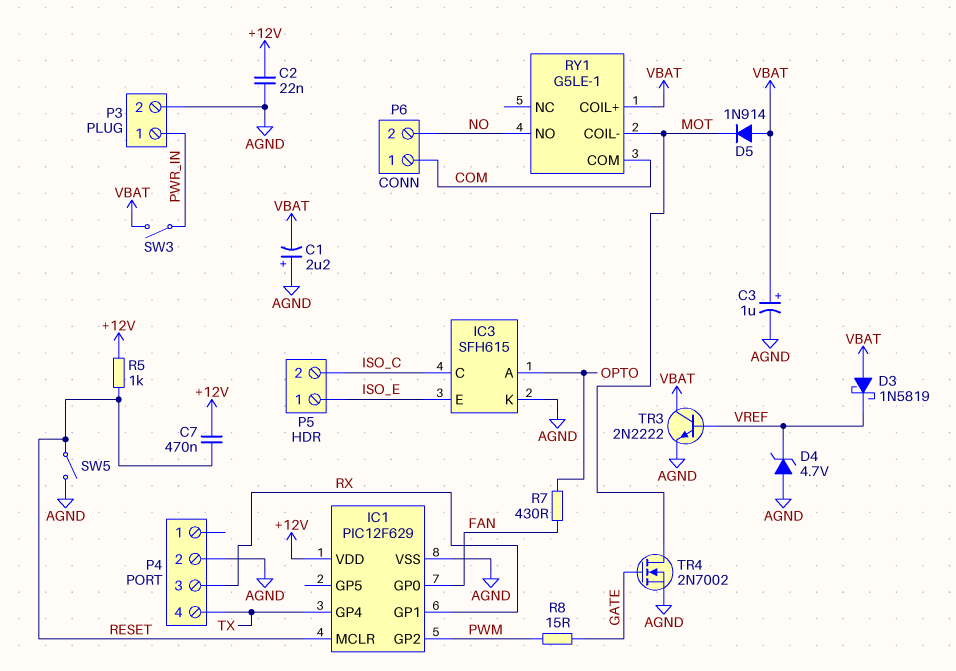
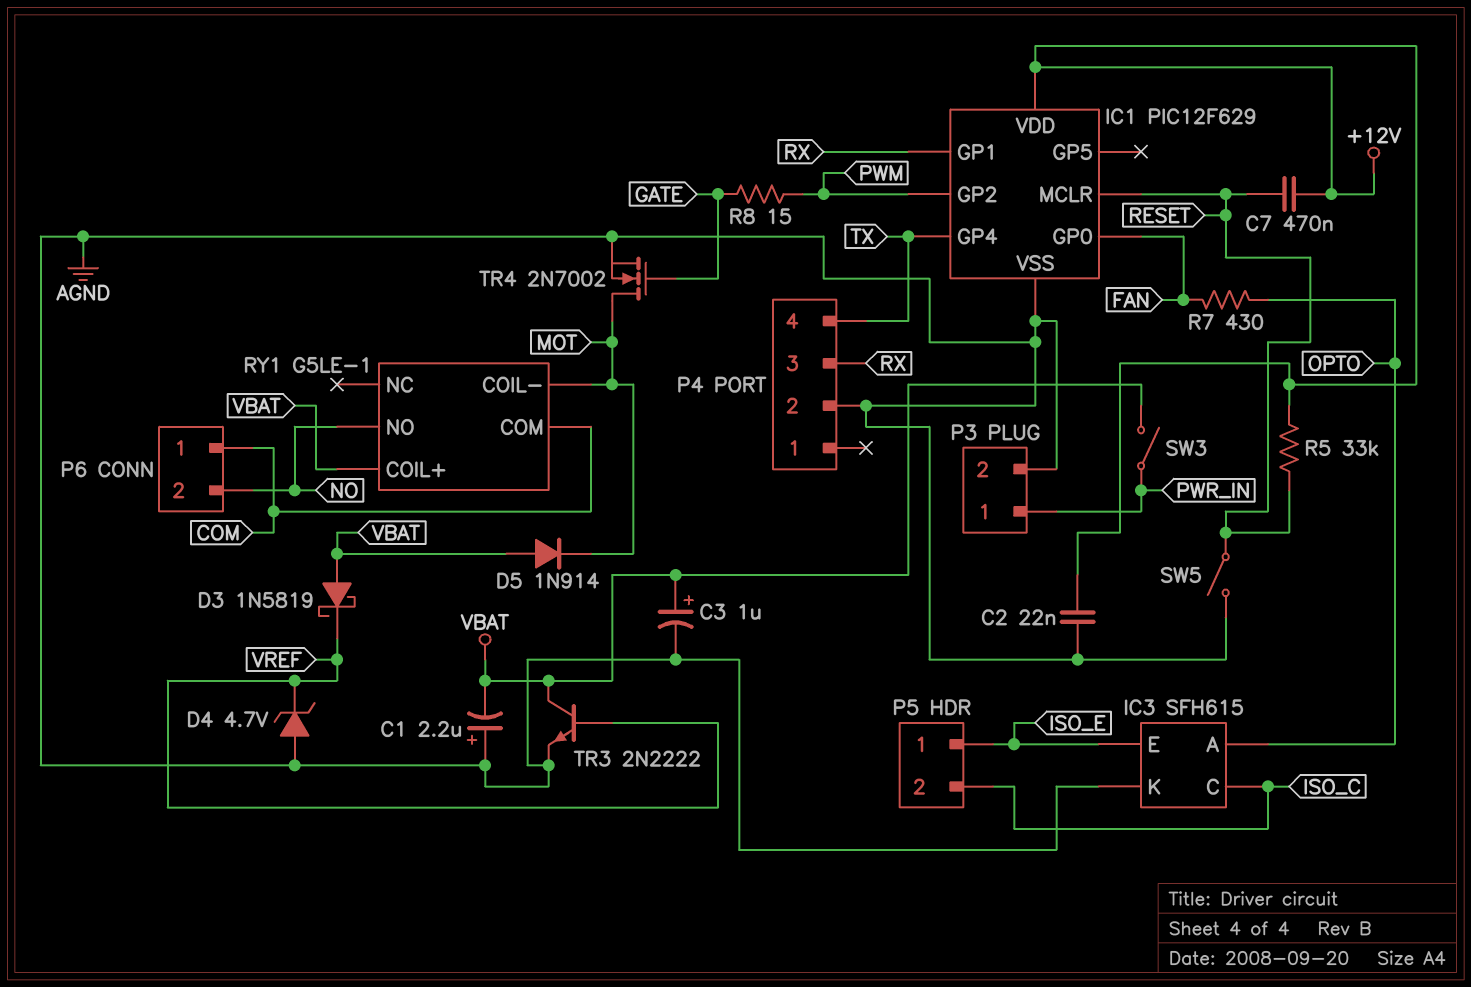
R5: 1k (+12V, RESET) -> 33k (+12V, RESET)

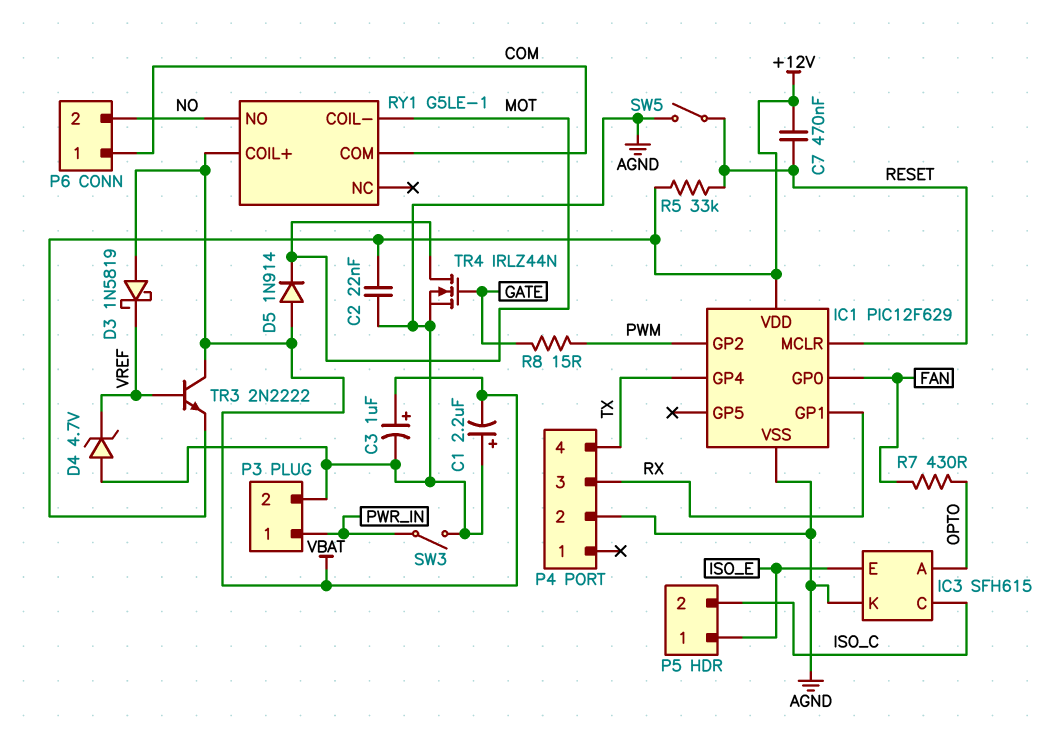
SW3: switch (PWR_IN, VBAT) -> switch (AGND, PWR_IN)
TR3: NPN 2N2222 (B VREF, C VBAT, E AGND) -> NPN 2N2222 (B VREF, C VBAT, E +12V)
TR4: NMOS 2N7002 (G GATE, D MOT, S AGND) -> NMOS IRLZ44N (G GATE, D MOT, S AGND)

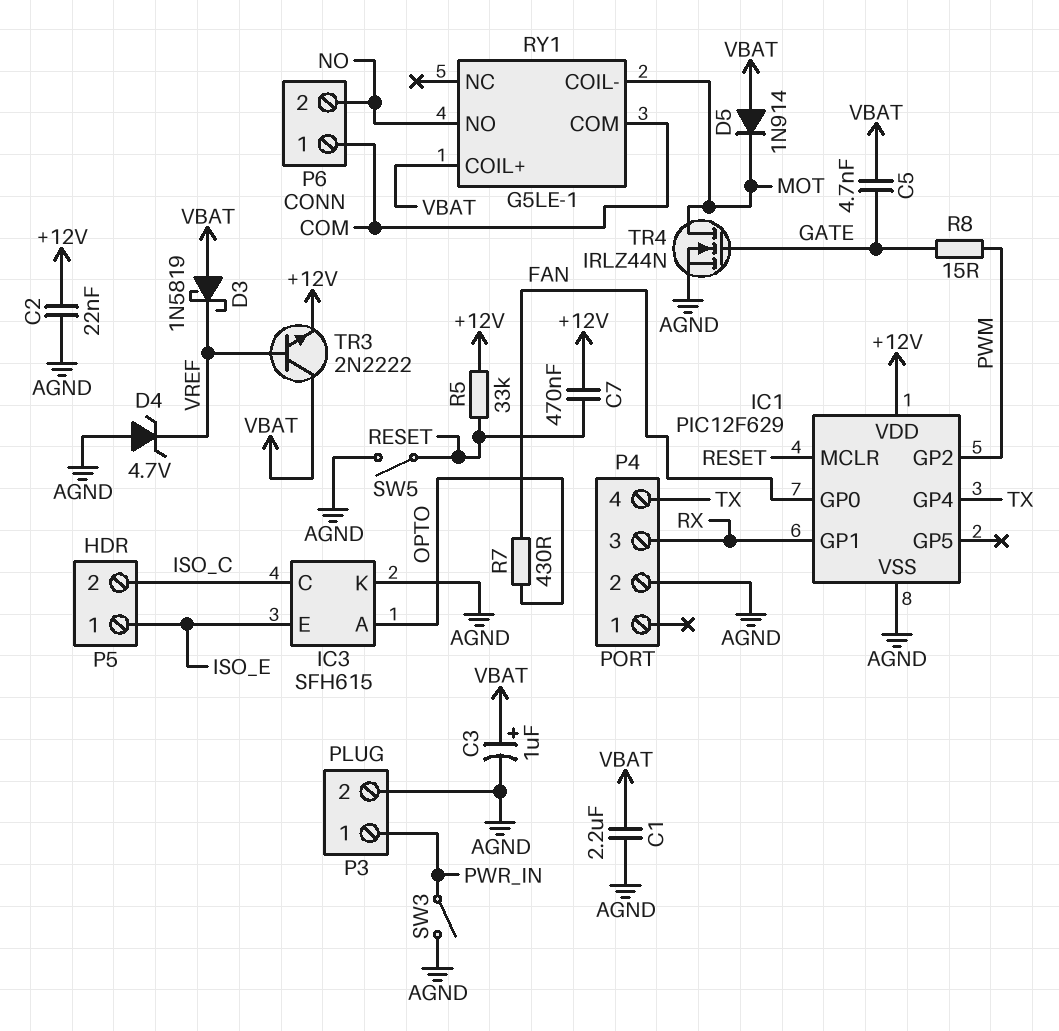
C1: 2.2uF (plus AGND, minus VBAT) -> 2.2uF (AGND, VBAT)
C5: none -> 4.7nF (GATE, VBAT)

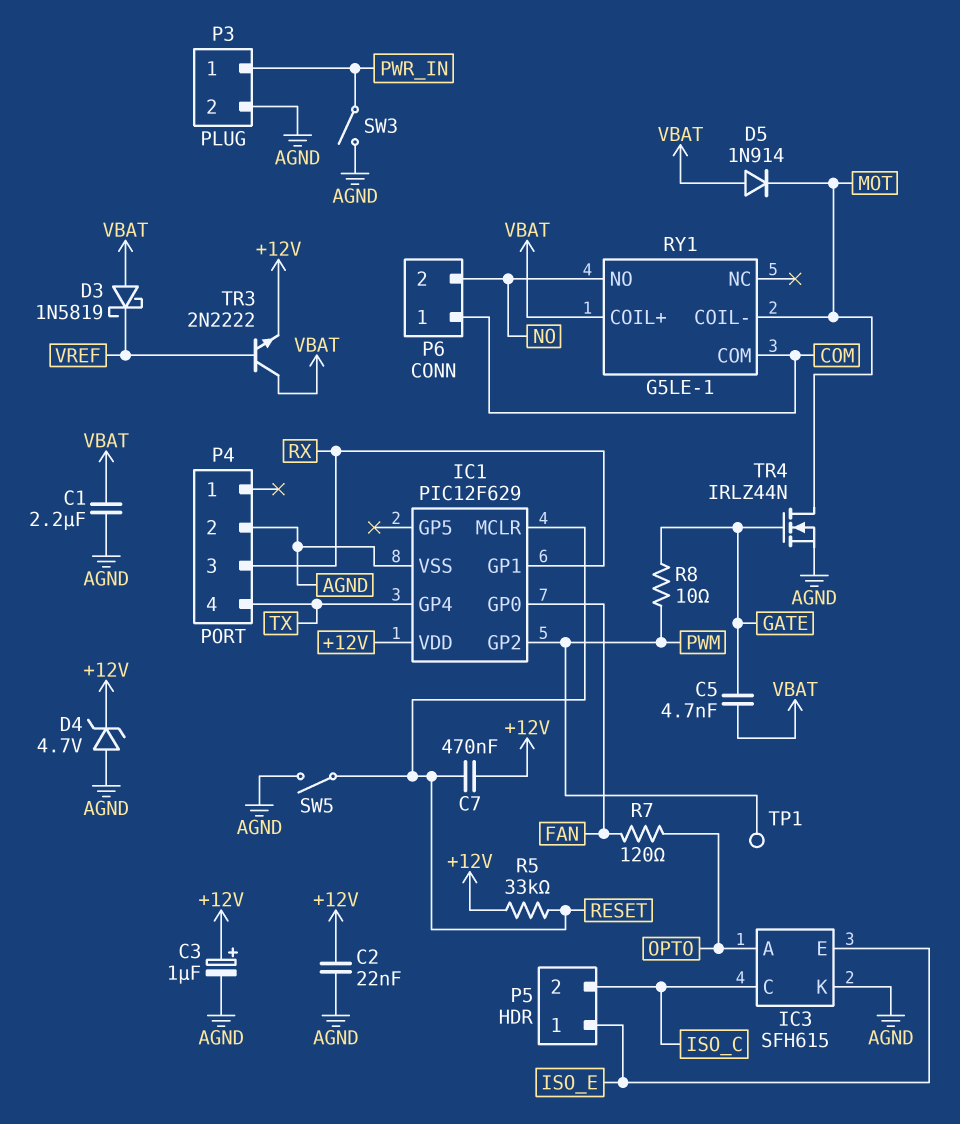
C3: 1uF (plus VBAT, minus AGND) -> 1uF (plus +12V, minus AGND)
D4: zener 4.7V (A AGND, K VREF) -> zener 4.7V (A AGND, K +12V)
R7: 430 (FAN, OPTO) -> 120 (FAN, OPTO)
R8: 15 (GATE, PWM) -> 10 (GATE, PWM)
TP1: none -> test point (PWM)

